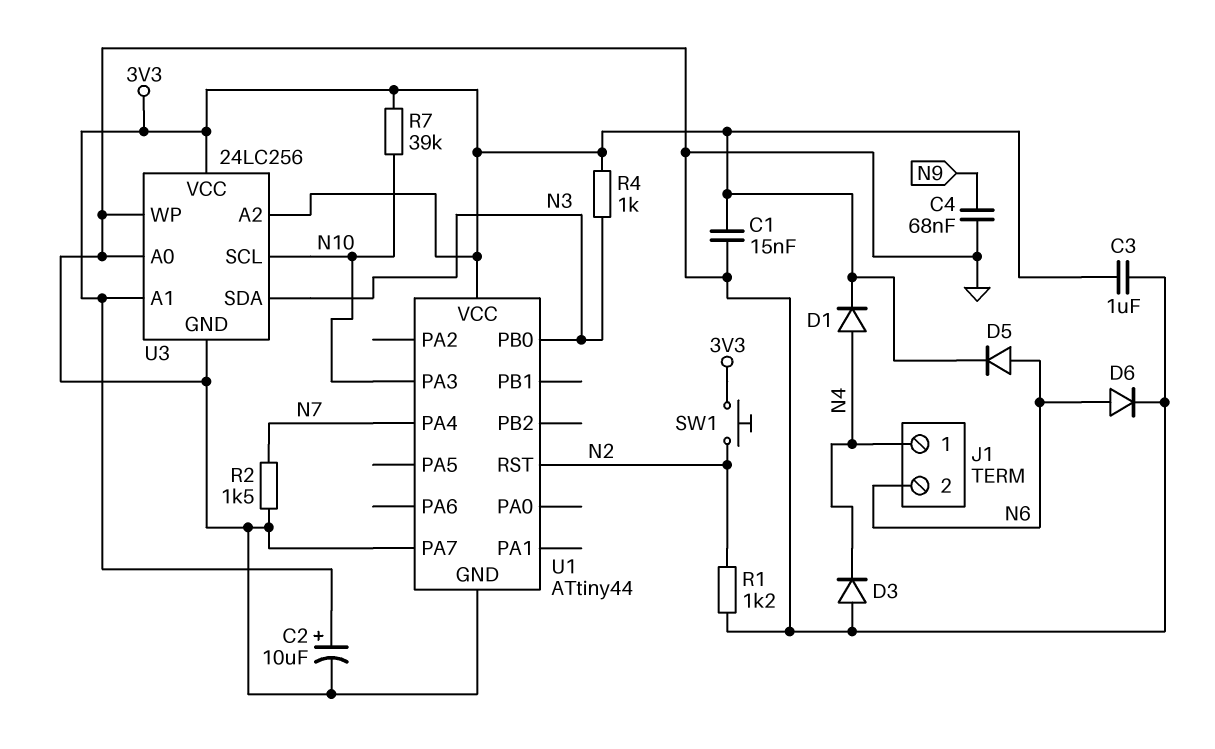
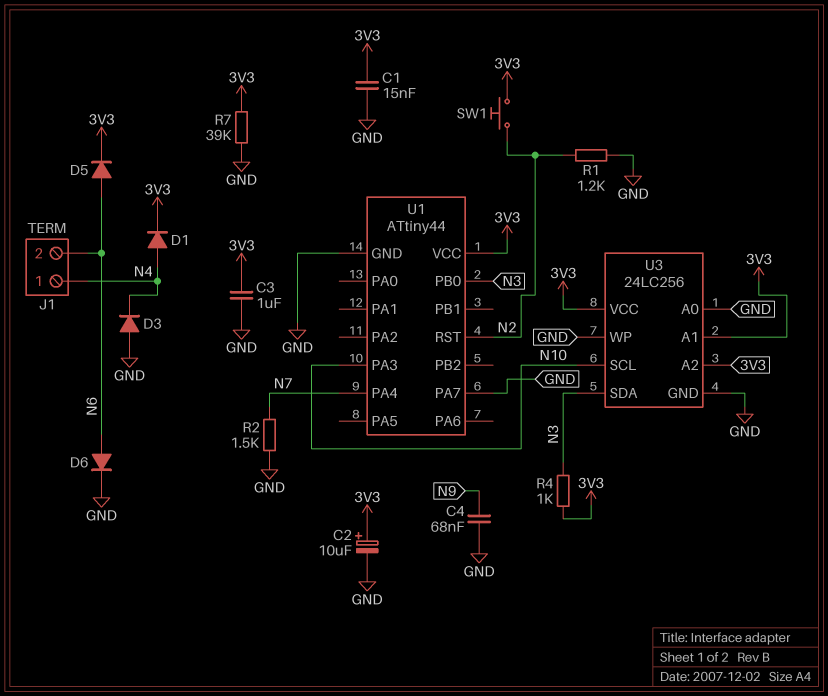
R7: 39k (3V3, N10) -> 39k (3V3, GND)

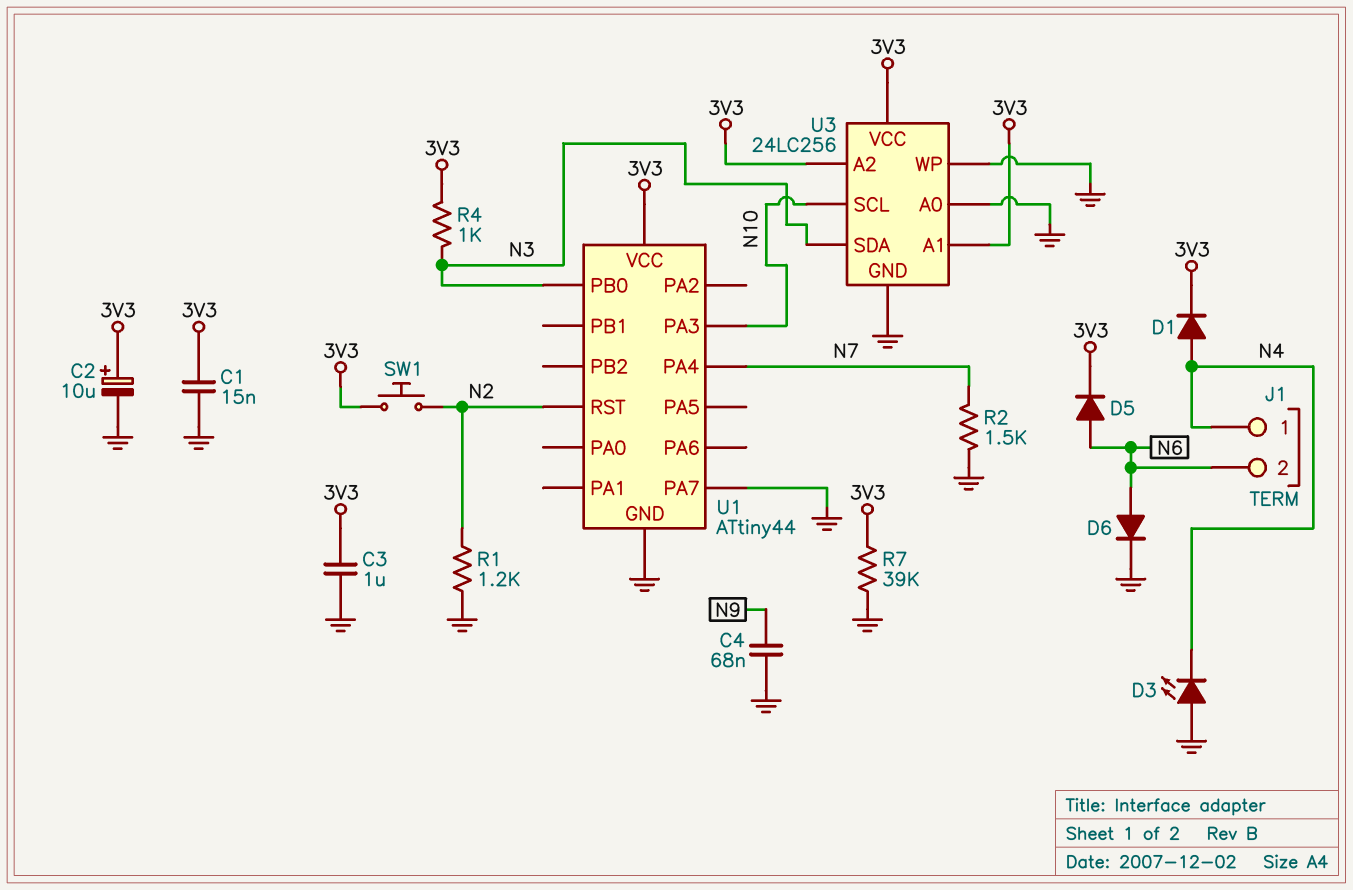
D3: diode (A GND, K N4) -> LED (A GND, K N4)

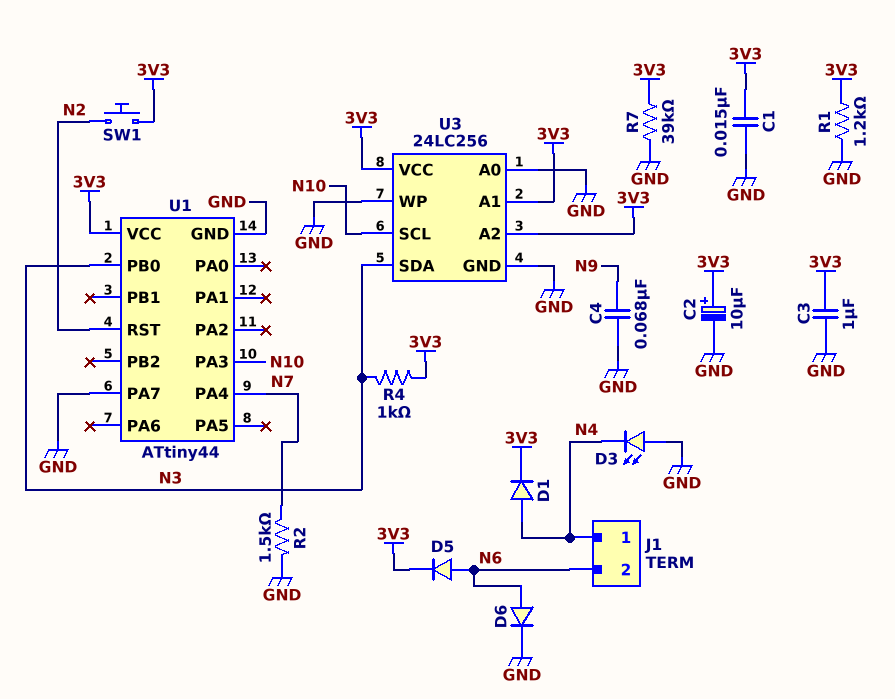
R1: 1.2k (GND, N2) -> 1.2k (3V3, GND)

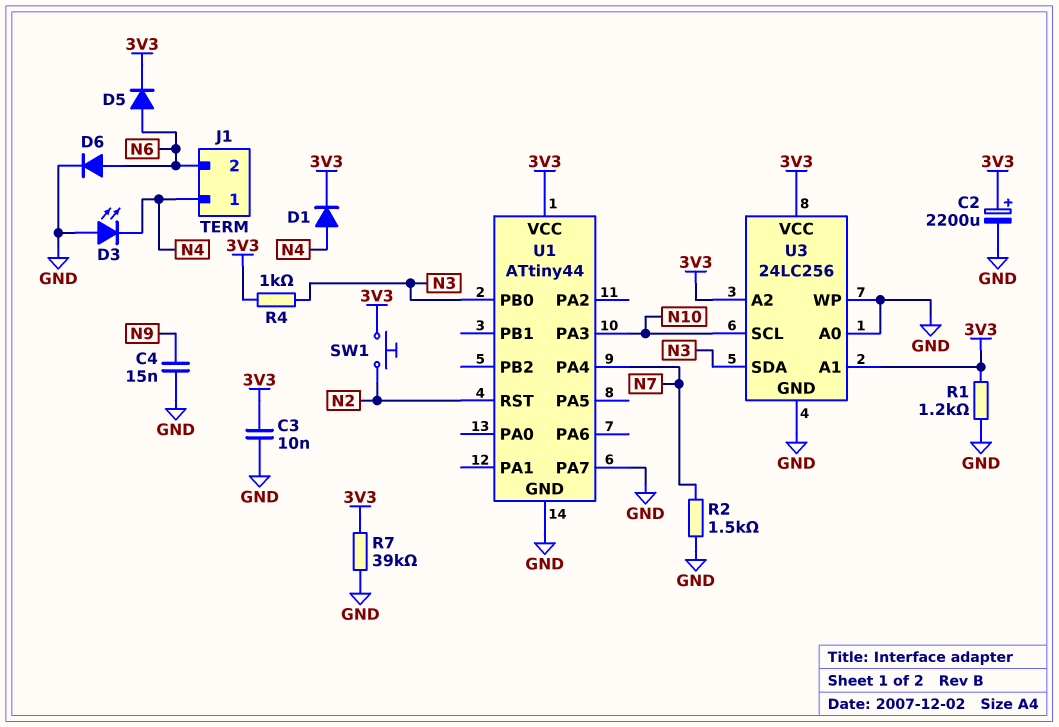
C1: 15nF (3V3, GND) -> none
C2: 10uF (plus 3V3, minus GND) -> 2200uF (plus 3V3, minus GND)
C3: 1uF (3V3, GND) -> 10nF (3V3, GND)
C4: 68nF (GND, N9) -> 15nF (GND, N9)

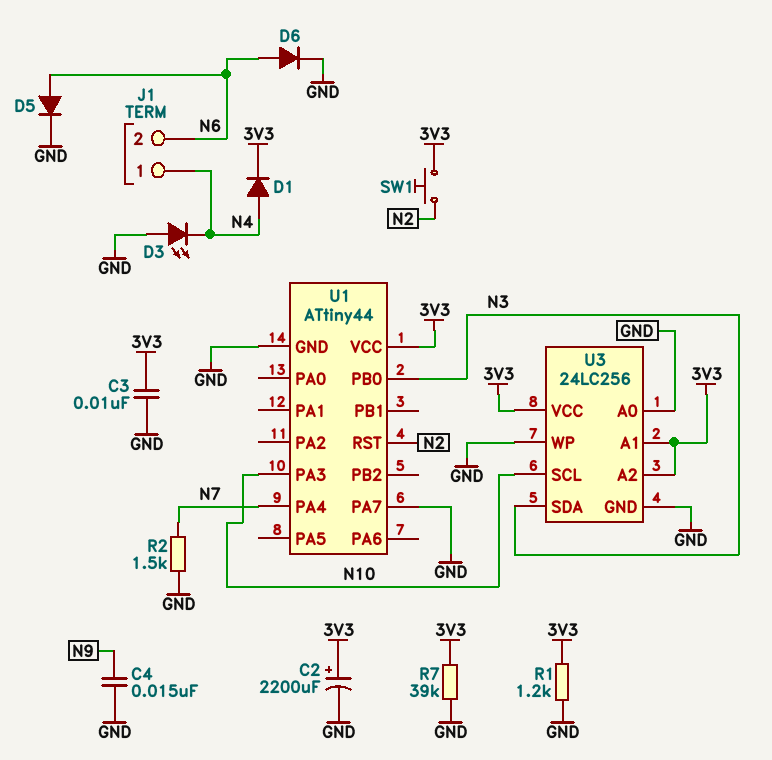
D5: diode (A N6, K 3V3) -> diode (A N6, K GND)
R4: 1k (3V3, N3) -> none

